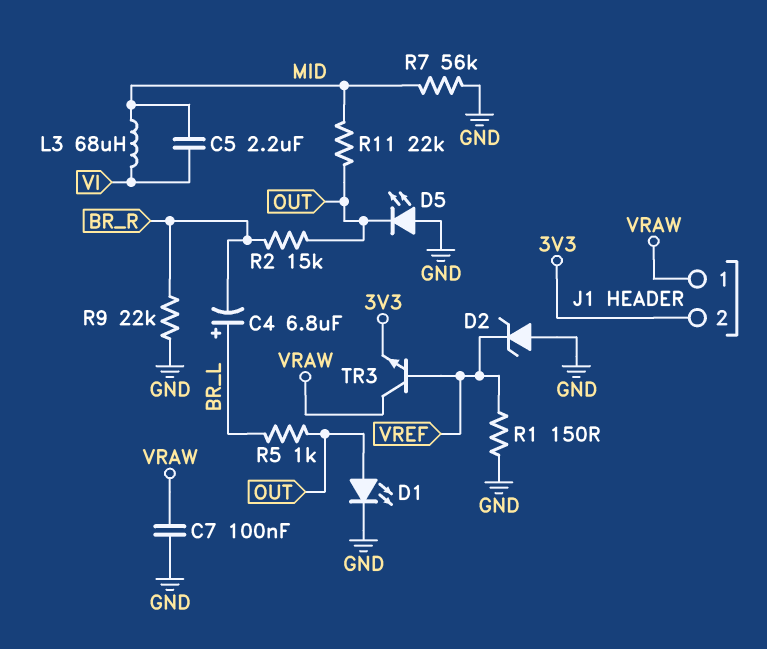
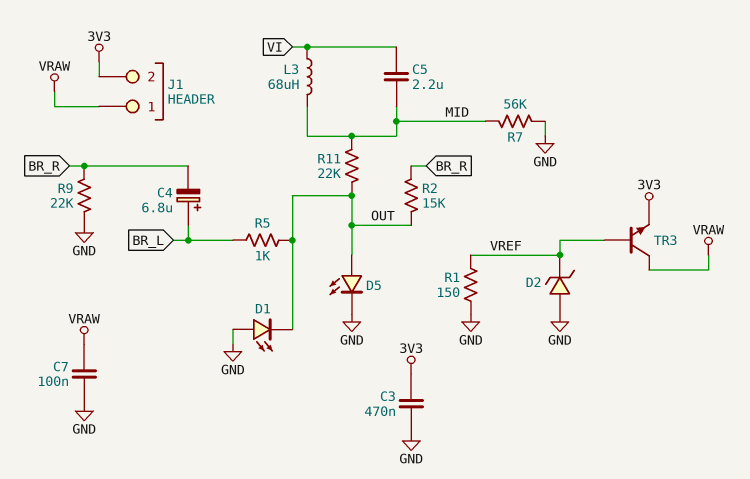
C3: none -> 470nF (3V3, GND)
D1: LED (A OUT, K GND) -> LED (A GND, K OUT)
D5: LED (A GND, K OUT) -> LED (A OUT, K GND)

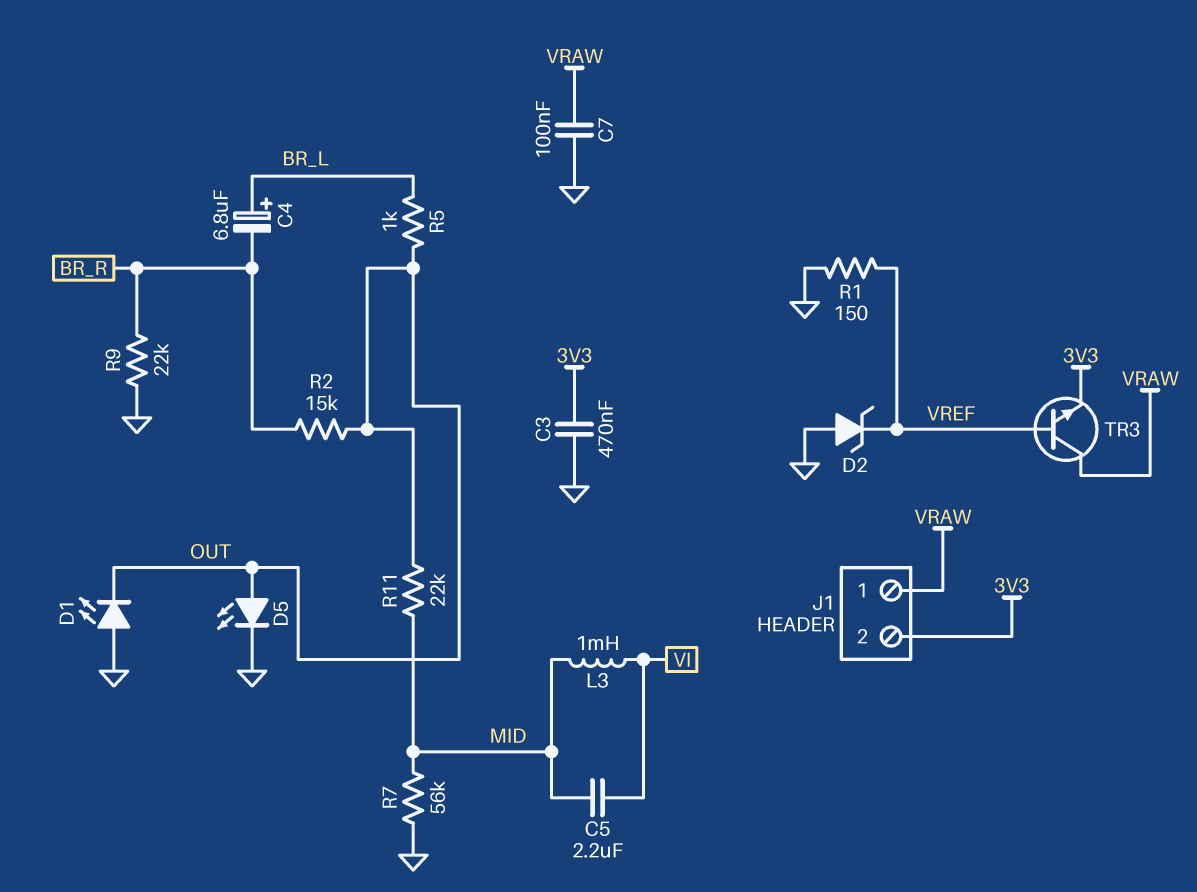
L3: 68uH (MID, VI) -> 1mH (MID, VI)

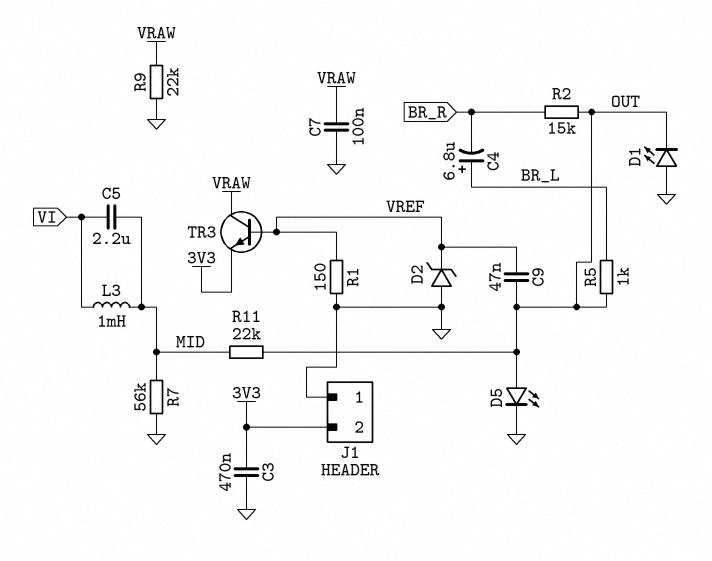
C9: none -> 47nF (OUT, VREF)
J1 pin 1: VRAW -> GND
R9: 22k (BR_R, GND) -> 22k (GND, VRAW)

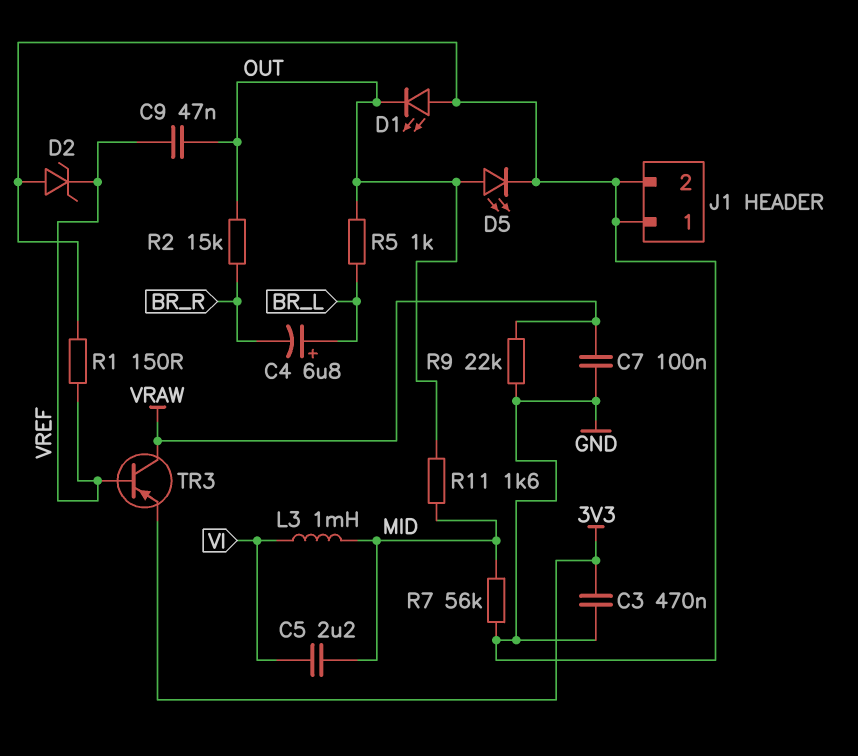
J1 pin 2: 3V3 -> GND
R11: 22k (MID, OUT) -> 1.6k (MID, OUT)
TR3: NPN (B VREF, C VRAW, E 3V3) -> PNP (B VREF, C VRAW, E 3V3)

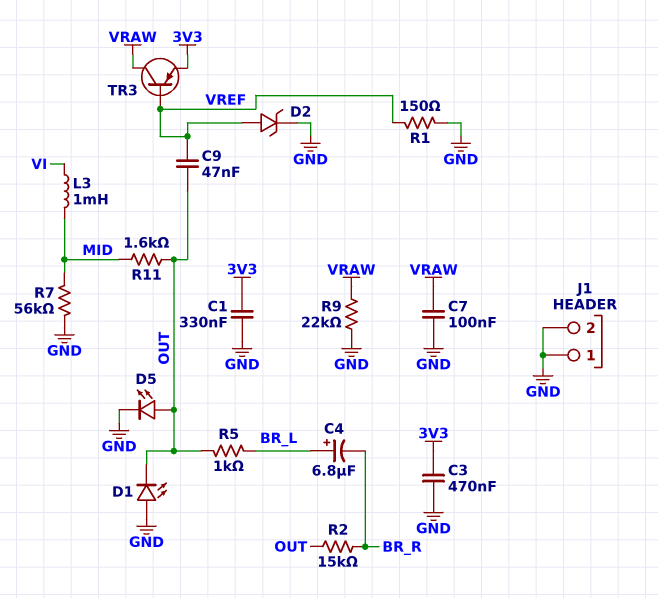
C1: none -> 330nF (3V3, GND)
C5: 2.2uF (MID, VI) -> none
D2: zener (A GND, K VREF) -> zener (A VREF, K GND)

